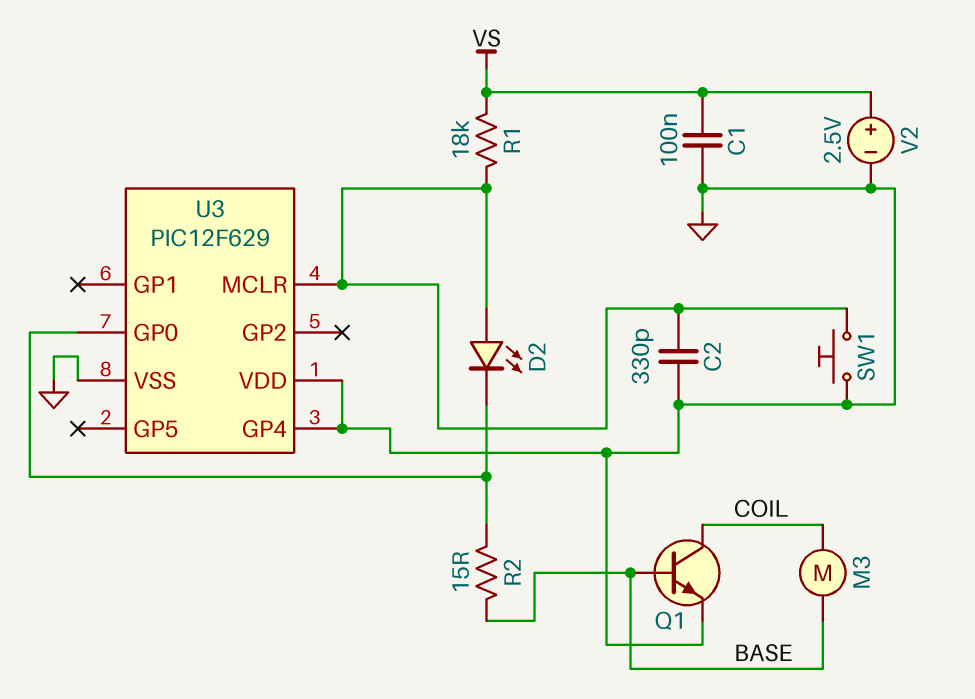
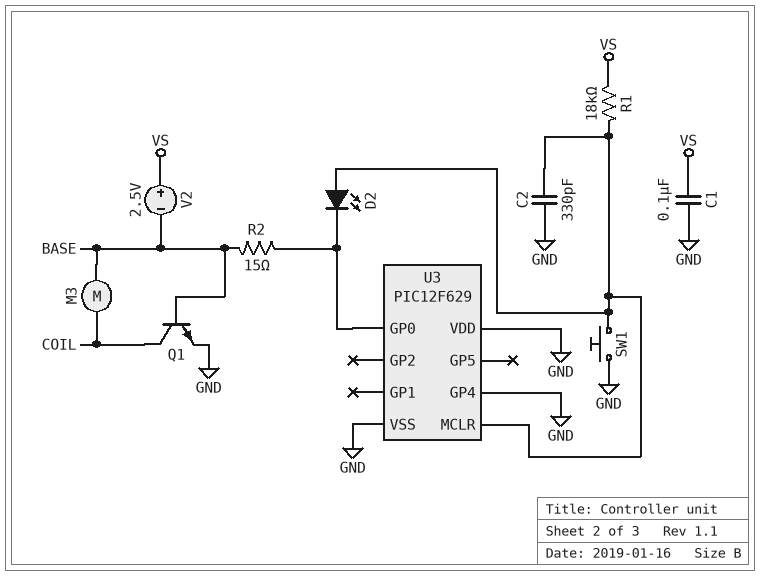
V2: 2.5V (plus VS, minus GND) -> 2.5V (plus VS, minus BASE)

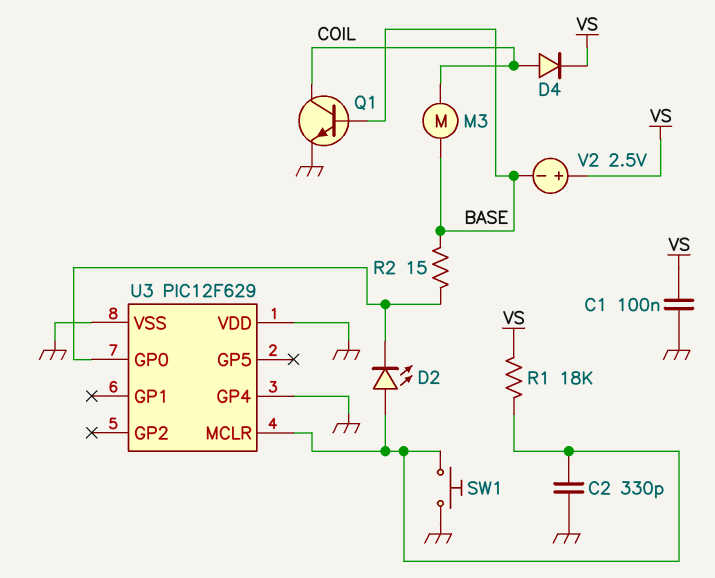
D4: none -> diode (A COIL, K VS)

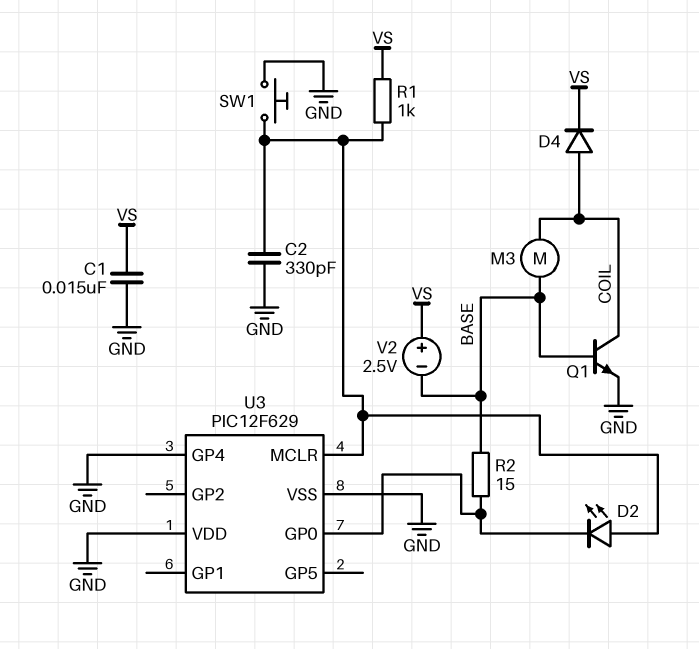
C1: 100nF (GND, VS) -> 15nF (GND, VS)
R1: 18k (U3/MCLR, VS) -> 1k (U3/MCLR, VS)

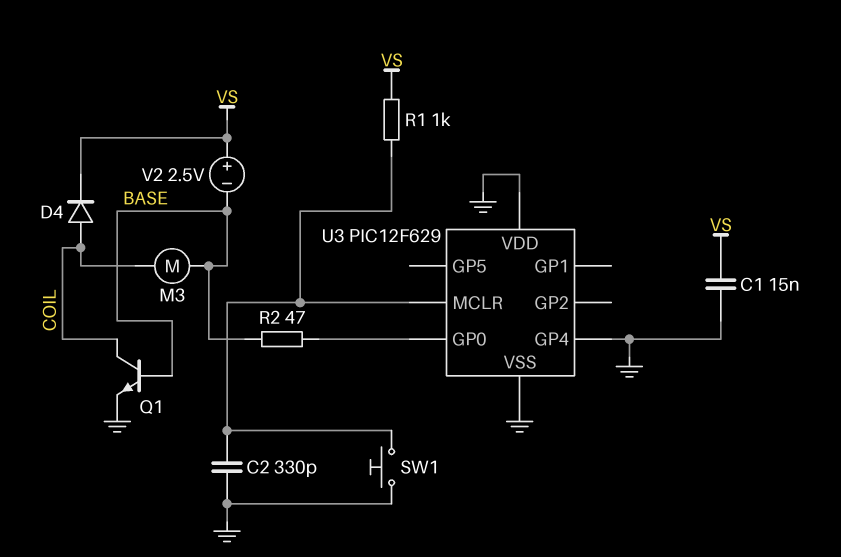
D2: LED (A U3/MCLR, K U3/GP0) -> none
R2: 15 (BASE, U3/GP0) -> 47 (BASE, U3/GP0)

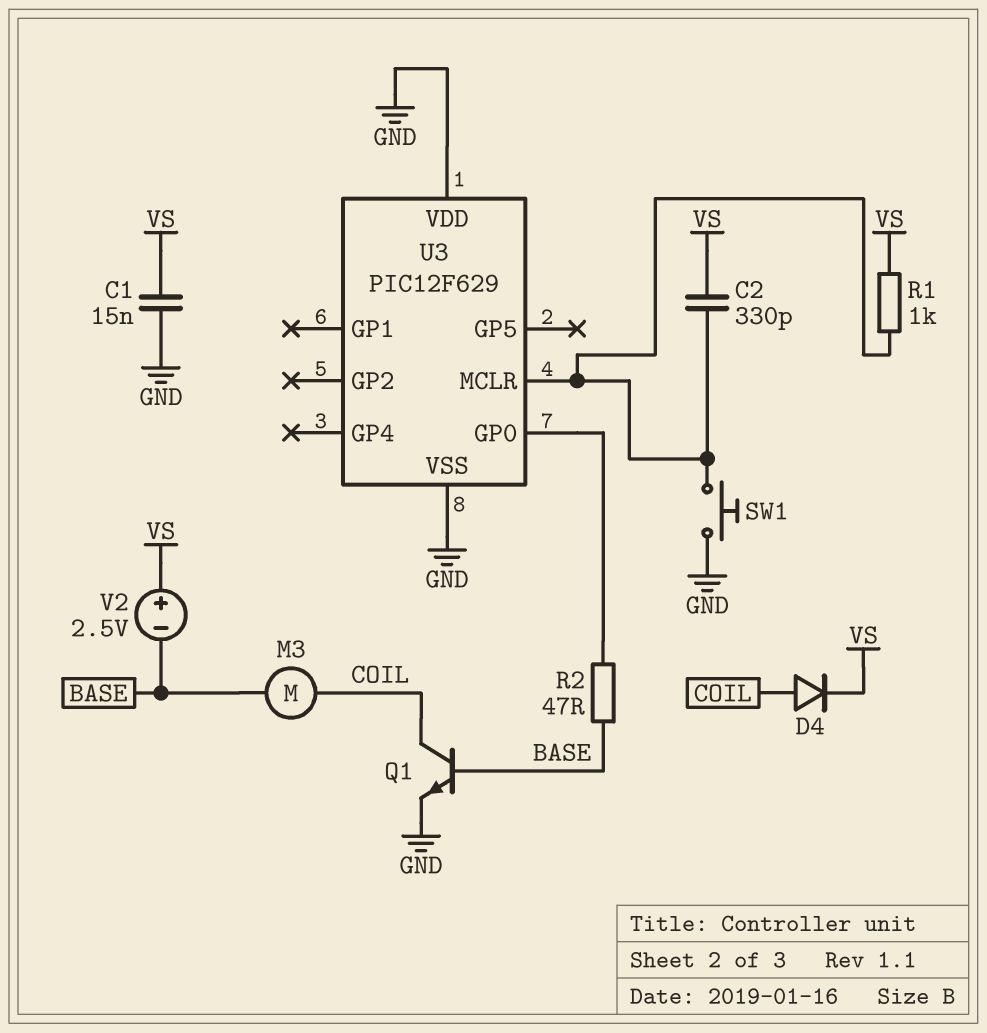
C2: 330pF (GND, U3/MCLR) -> 330pF (U3/MCLR, VS)
U3 pin GP4: GND -> none

